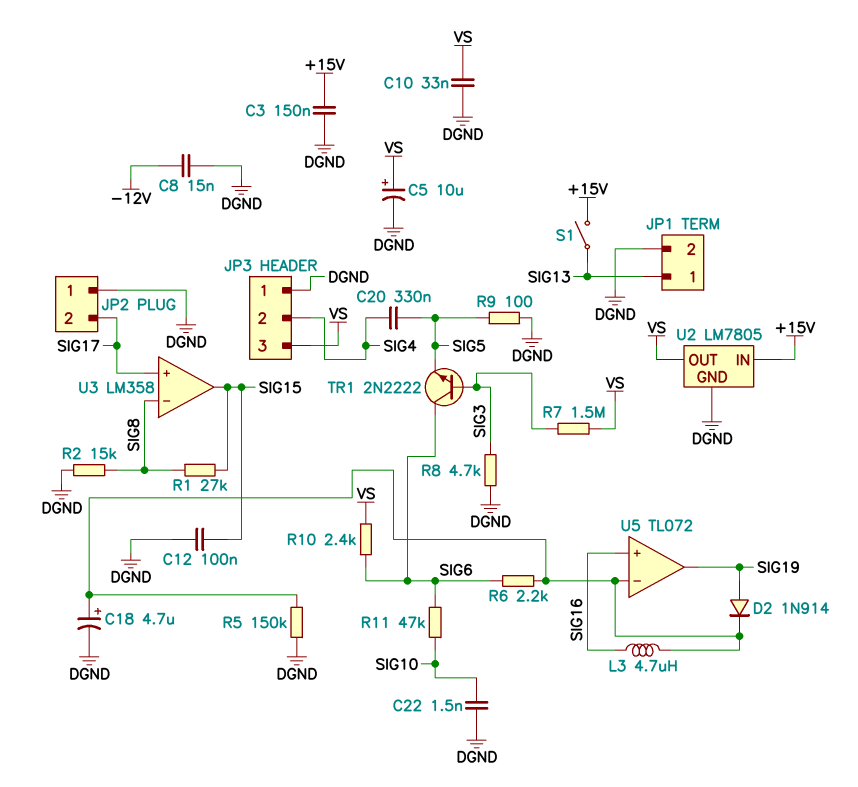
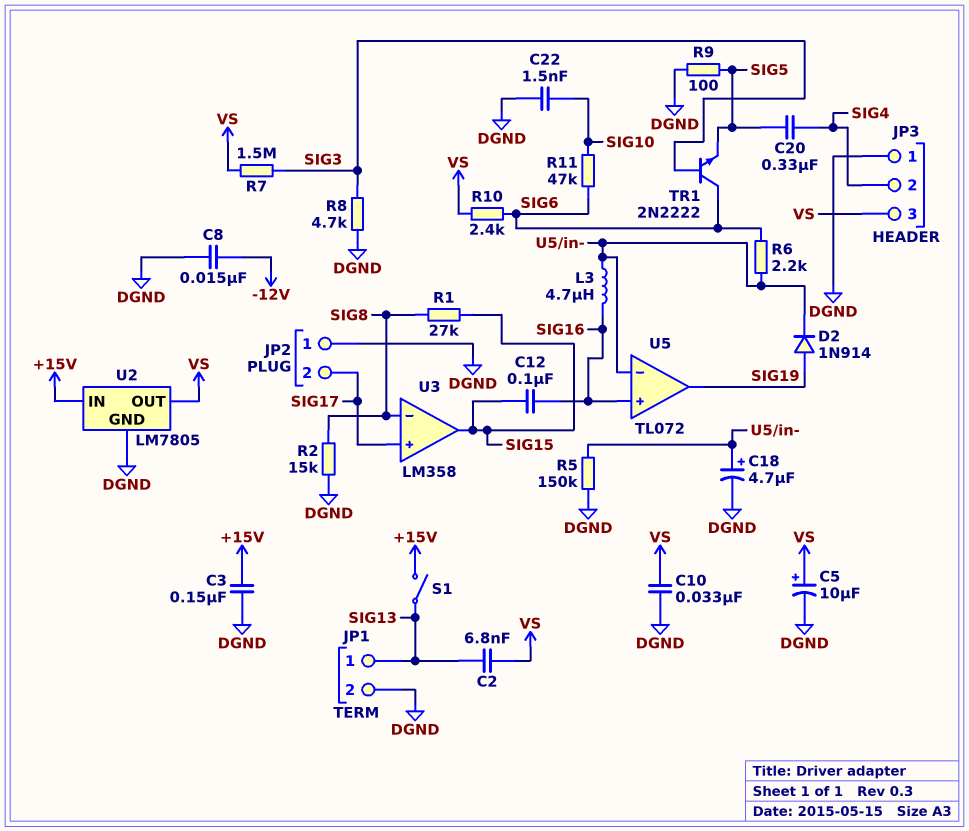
C2: none -> 6.8nF (SIG13, VS)
C12: 100nF (DGND, SIG15) -> 100nF (SIG15, SIG16)

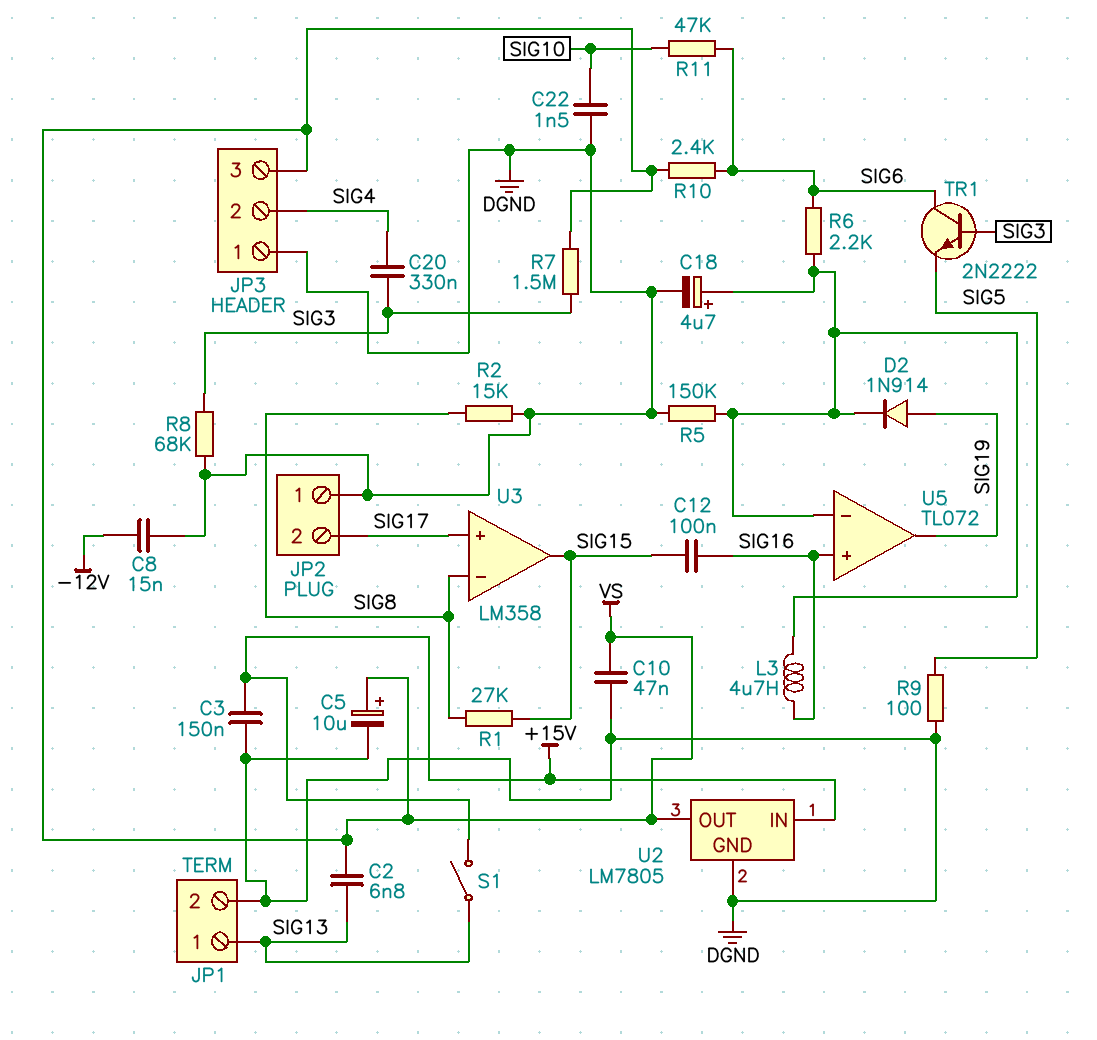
C10: 33nF (DGND, VS) -> 47nF (DGND, VS)
C20: 330nF (SIG4, SIG5) -> 330nF (SIG3, SIG4)
R8: 4.7k (DGND, SIG3) -> 68k (DGND, SIG3)

